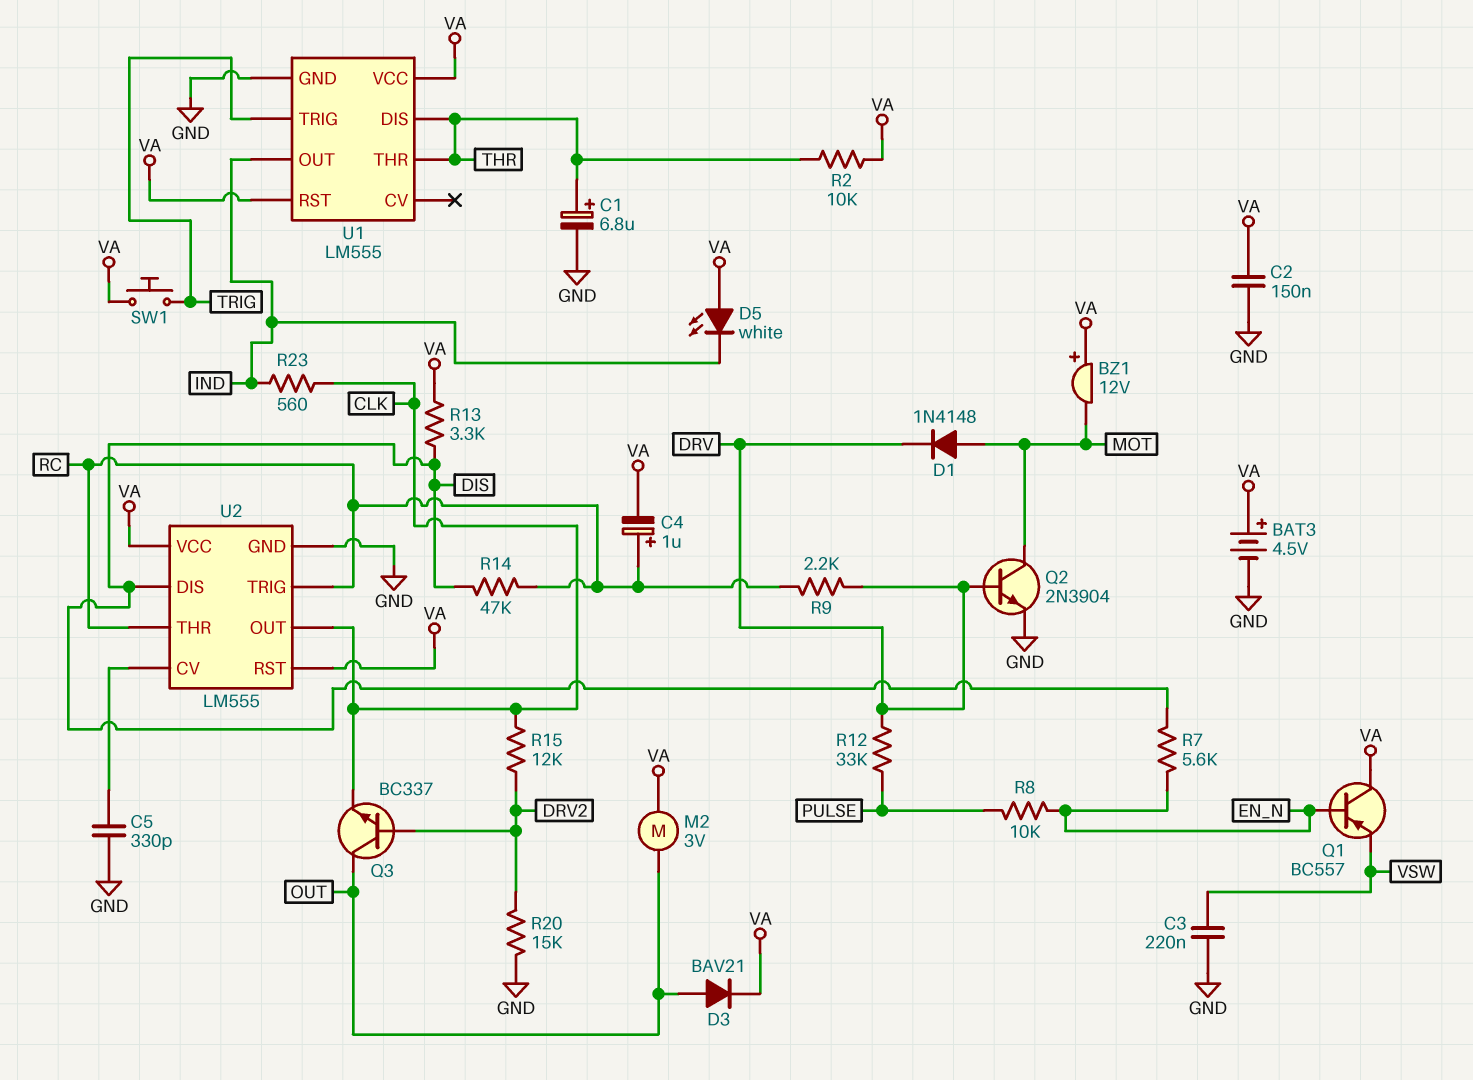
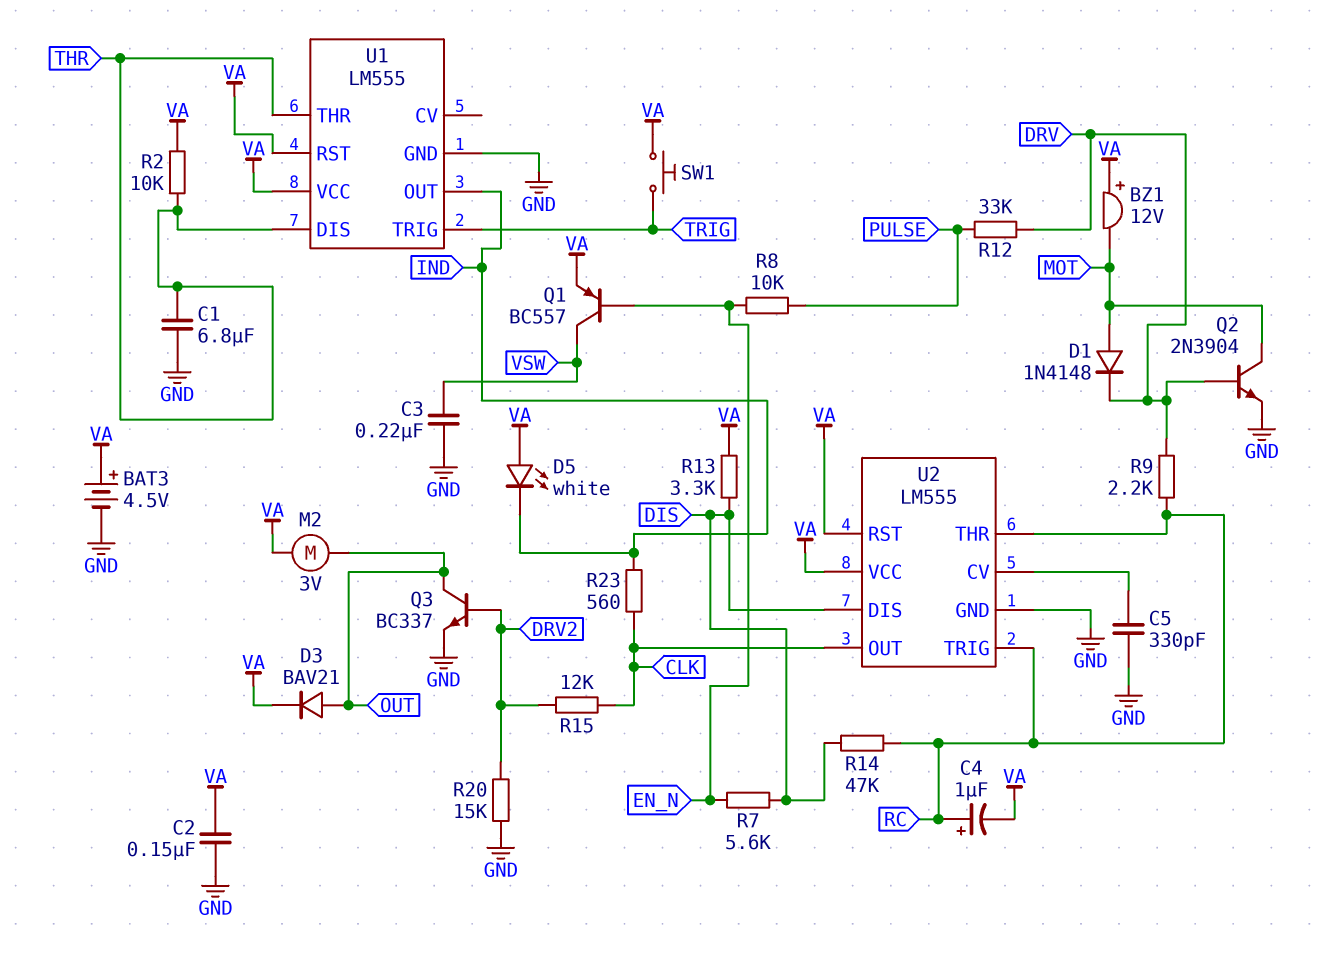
C1: 6.8uF (plus THR, minus GND) -> 6.8uF (GND, THR)
Q1: PNP BC557 (B EN_N, C VA, E VSW) -> PNP BC557 (B EN_N, C VSW, E VA)
Q3: NPN BC337 (B DRV2, C OUT, E CLK) -> NPN BC337 (B DRV2, C OUT, E GND)

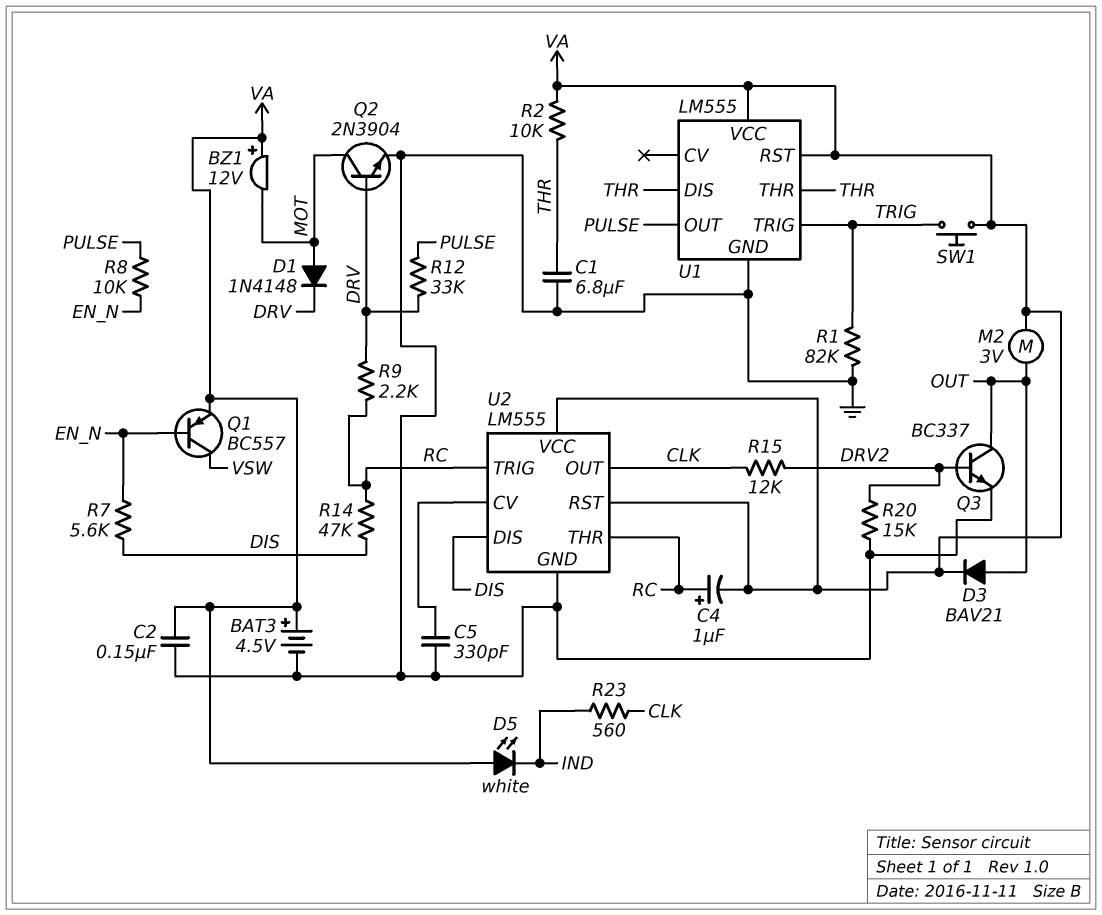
C3: 220nF (GND, VSW) -> none
R1: none -> 82k (GND, TRIG)
R13: 3.3k (DIS, VA) -> none
U1 pin OUT: IND -> PULSE

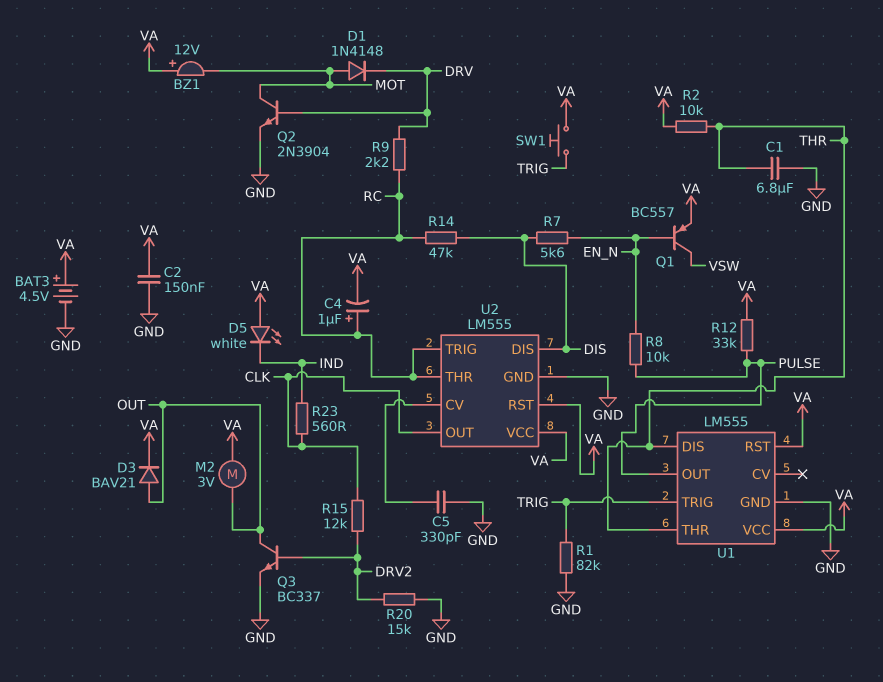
R12: 33k (DRV, PULSE) -> 33k (PULSE, VA)

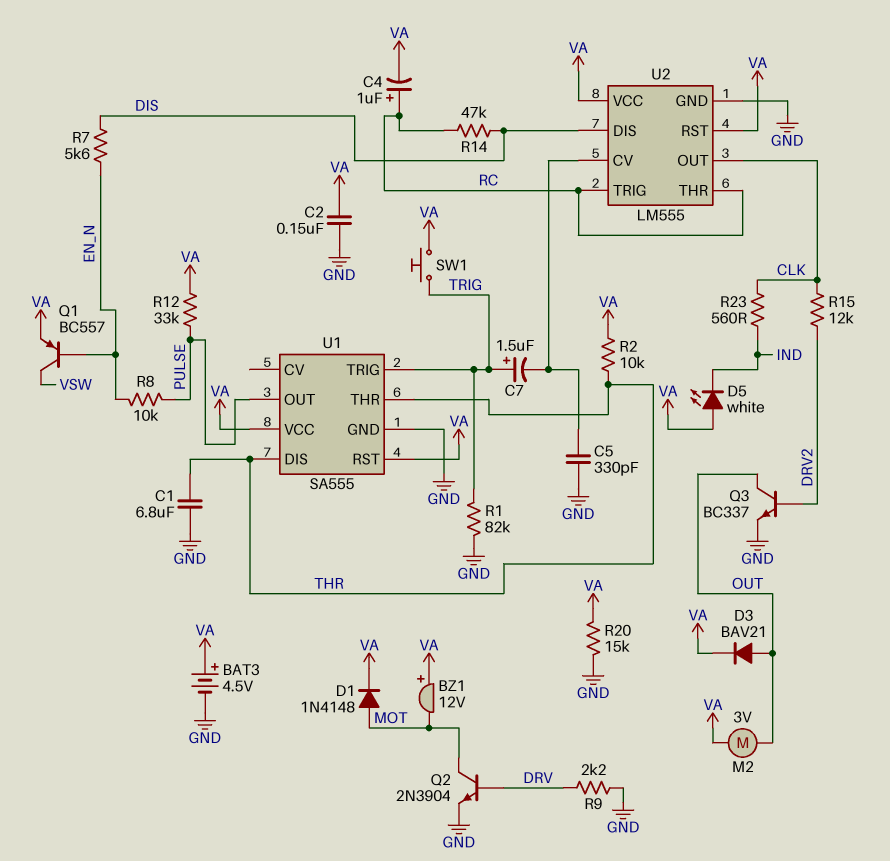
C7: none -> 1.5uF (plus TRIG, minus U2/CV)
D1: diode 1N4148 (A MOT, K DRV) -> diode 1N4148 (A MOT, K VA)
R9: 2.2k (DRV, RC) -> 2.2k (DRV, GND)
R20: 15k (DRV2, GND) -> 15k (GND, VA)
U1: LM555 -> SA555

